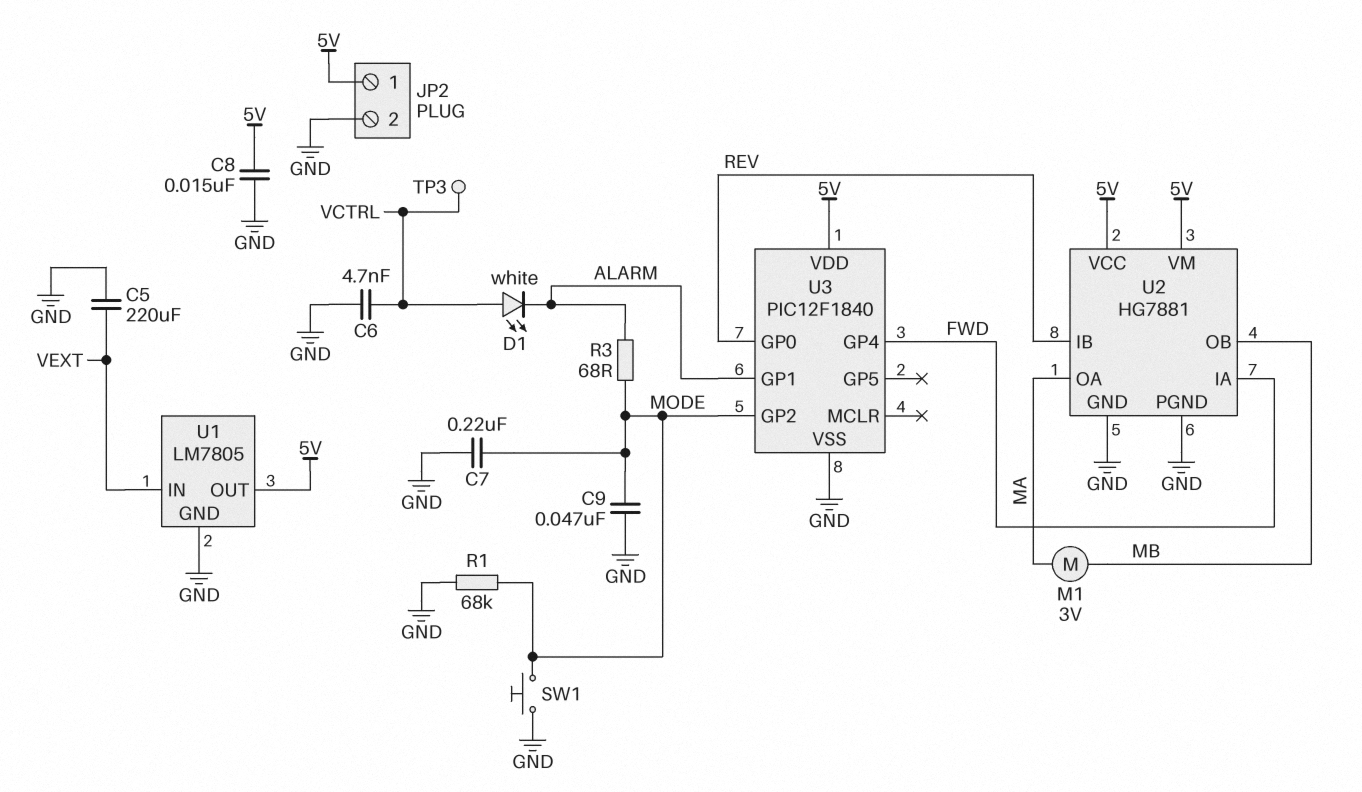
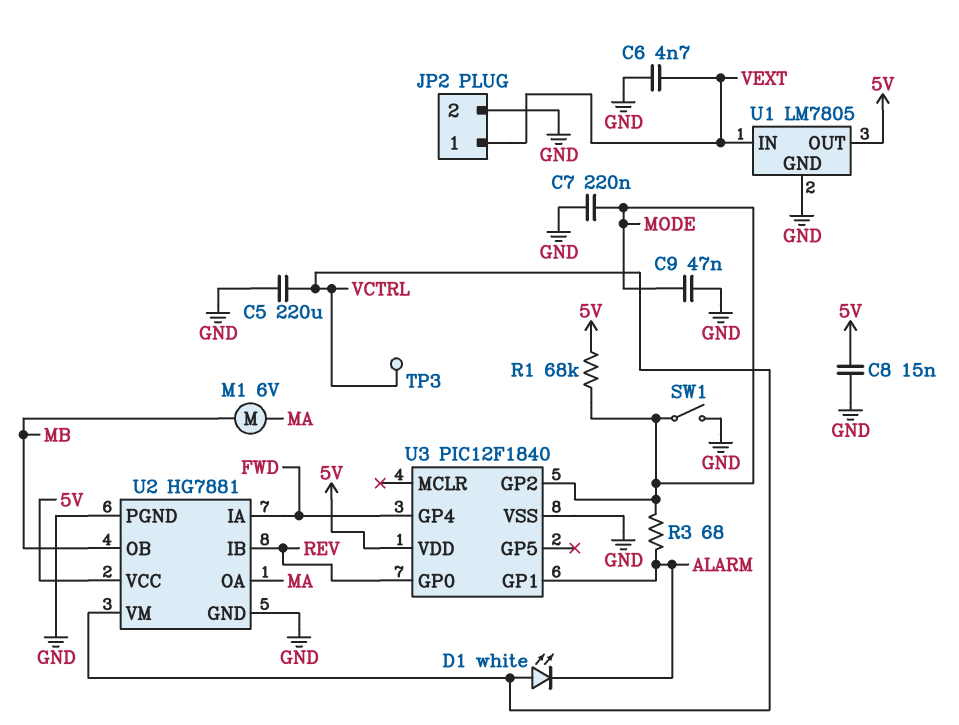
C5: 220uF (GND, VEXT) -> 220uF (GND, VCTRL)
C6: 4.7nF (GND, VCTRL) -> 4.7nF (GND, VEXT)
JP2 pin 1: 5V -> VEXT
M1: motor 3V (MA, MB) -> motor 6V (MA, MB)
R1: 68k (GND, MODE) -> 68k (5V, MODE)
SW1: button (GND, MODE) -> switch (GND, MODE)
U2 pin VM: 5V -> VCTRL

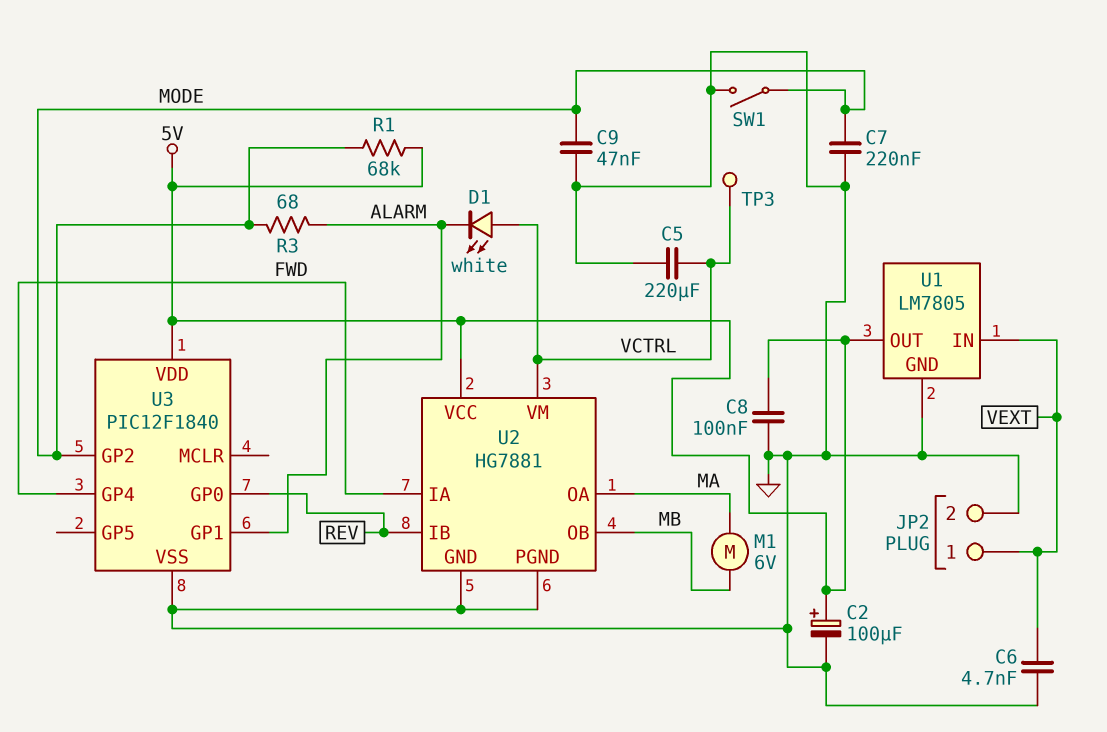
C2: none -> 100uF (plus 5V, minus GND)
C8: 15nF (5V, GND) -> 100nF (5V, GND)

